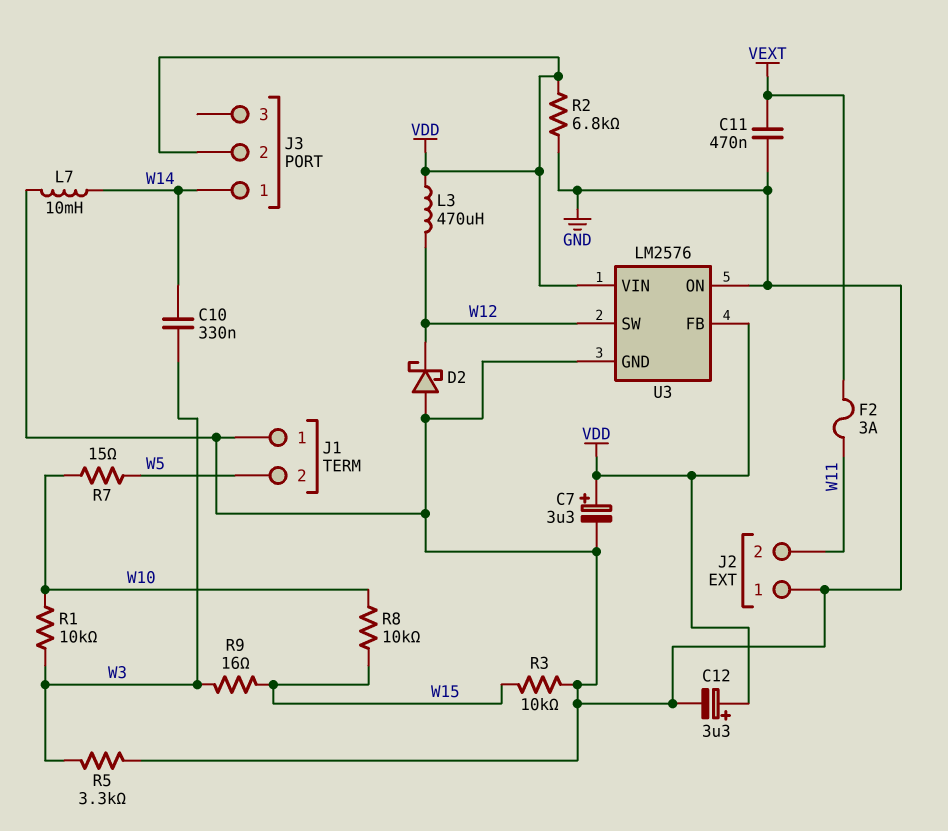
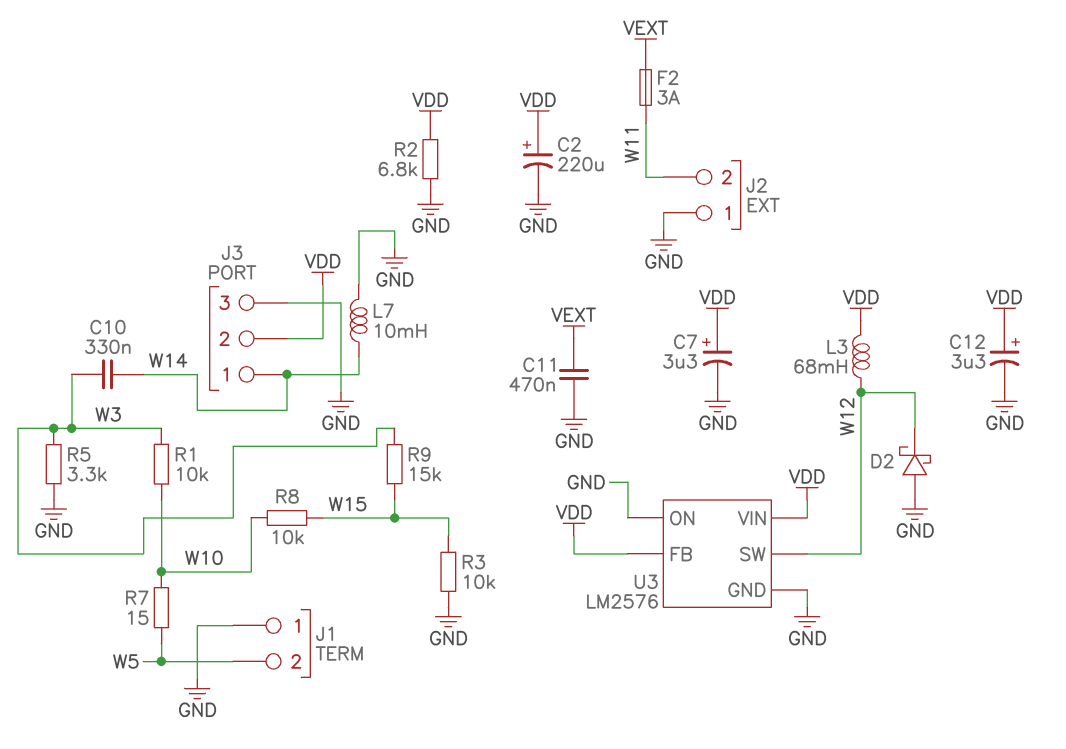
C2: none -> 220uF (plus VDD, minus GND)
J3 pin 3: none -> GND
L3: 470uH (VDD, W12) -> 68mH (VDD, W12)
R9: 16 (W3, W15) -> 15k (W3, W15)

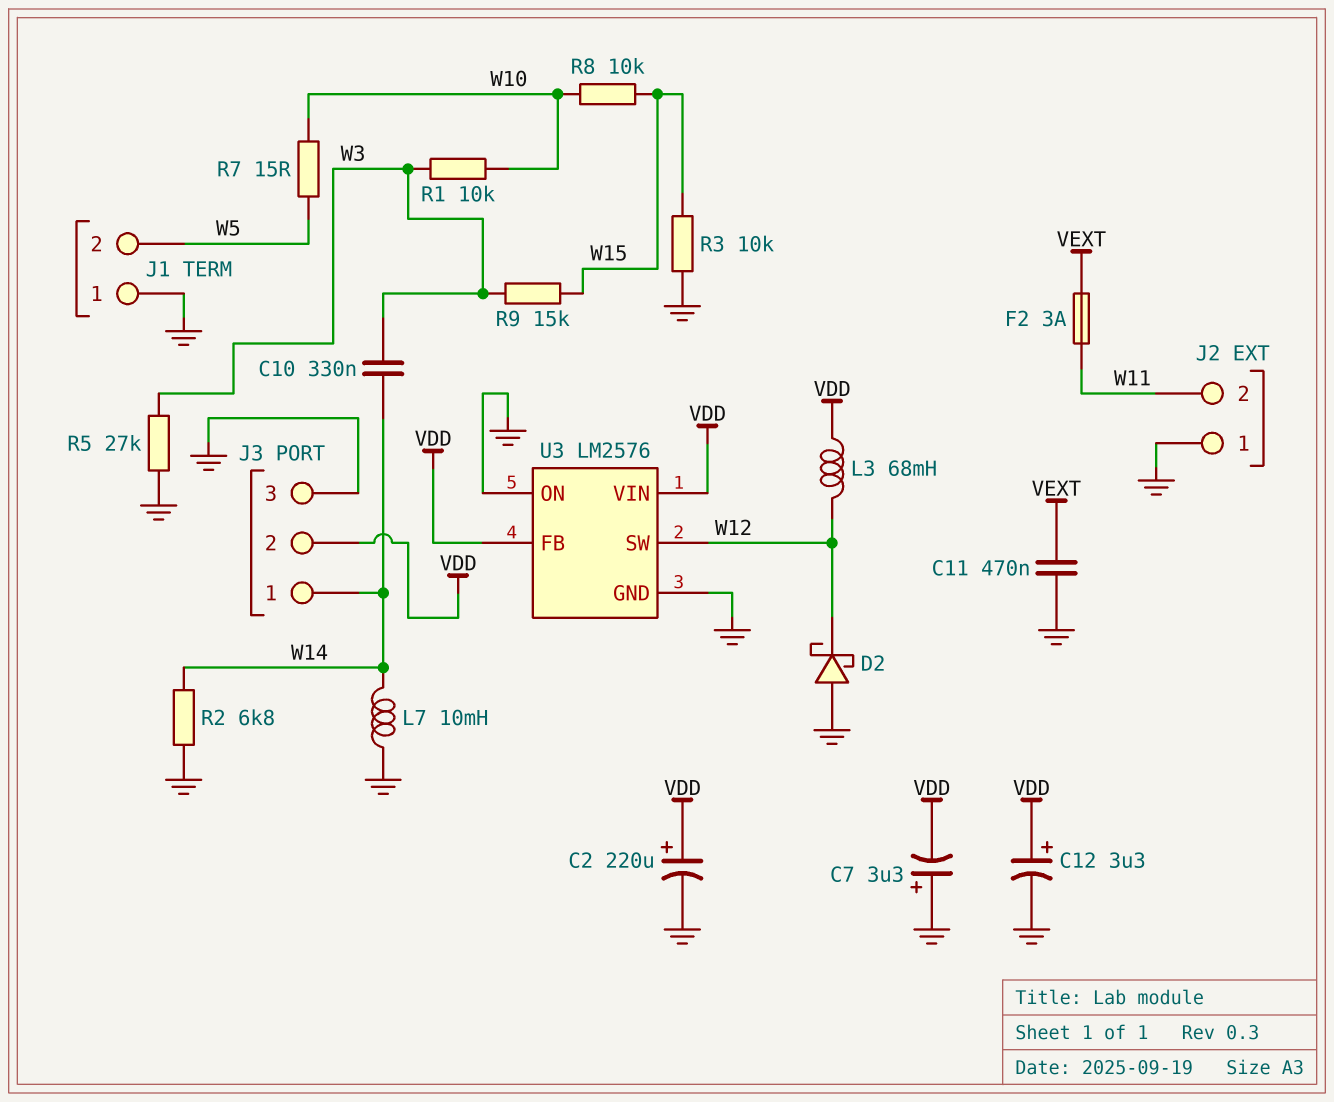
C7: 3.3uF (plus VDD, minus GND) -> 3.3uF (plus GND, minus VDD)
R2: 6.8k (GND, VDD) -> 6.8k (GND, W14)
R5: 3.3k (GND, W3) -> 27k (GND, W3)

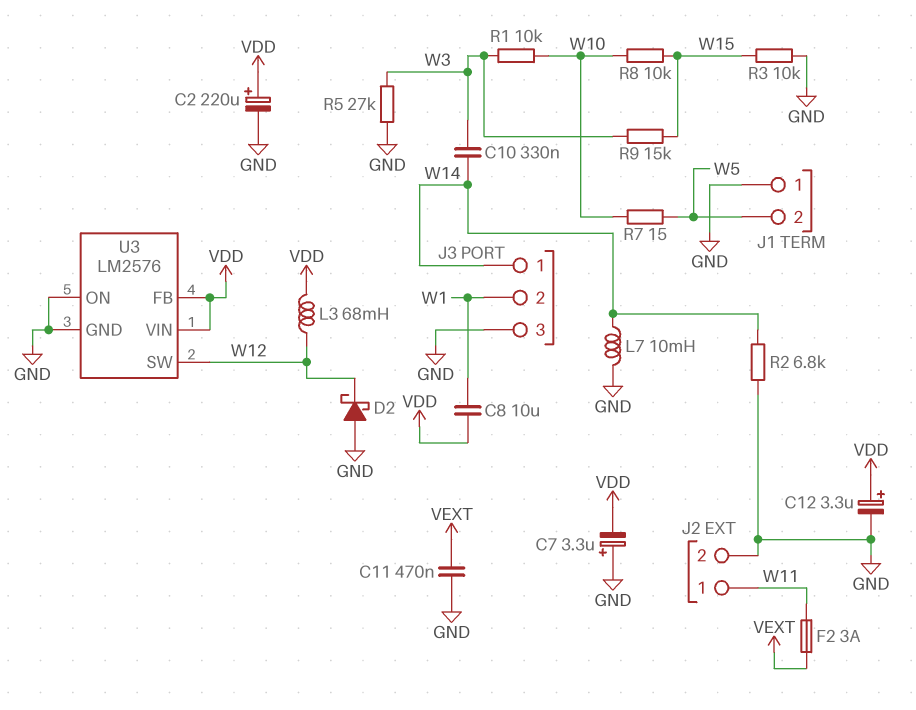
C8: none -> 10uF (VDD, W1)
J2 pin 1: GND -> W11
J2 pin 2: W11 -> GND
J3 pin 2: VDD -> W1

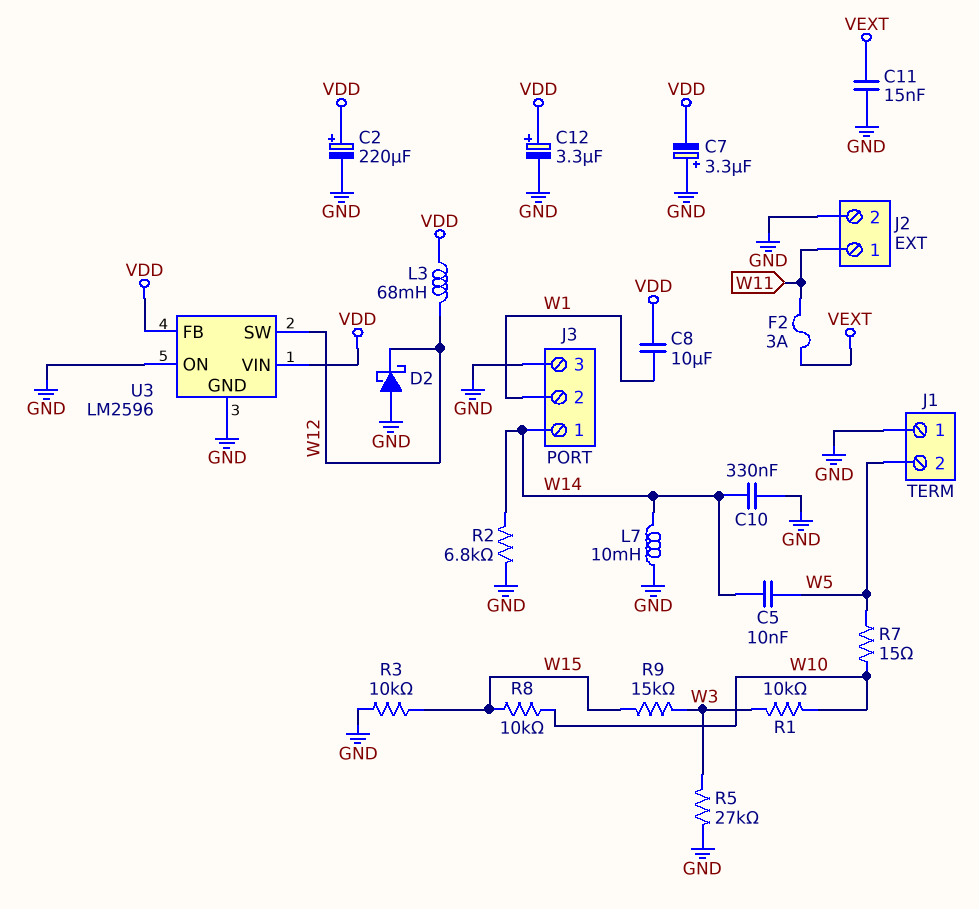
C5: none -> 10nF (W5, W14)
C10: 330nF (W3, W14) -> 330nF (GND, W14)
C11: 470nF (GND, VEXT) -> 15nF (GND, VEXT)
U3: LM2576 -> LM2596

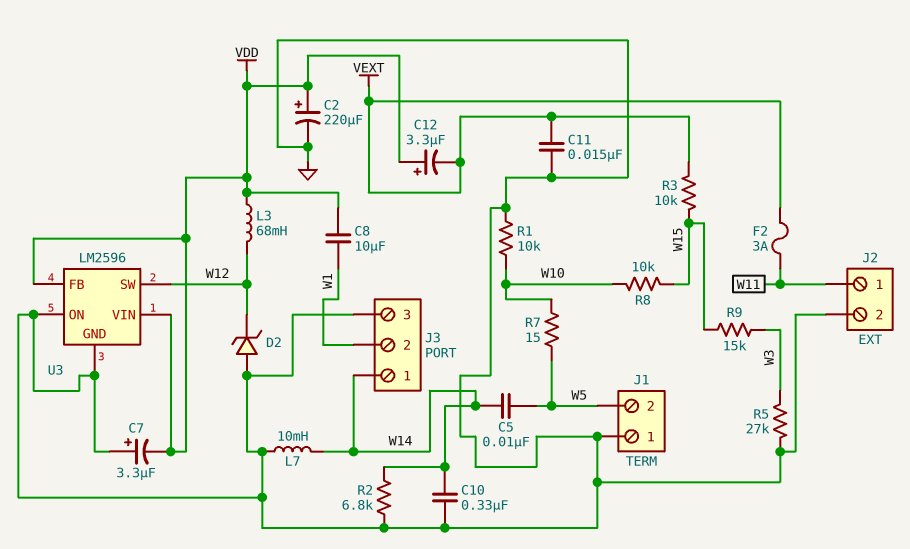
C12: 3.3uF (plus VDD, minus GND) -> 3.3uF (plus VDD, minus VEXT)
D2: schottky (A GND, K W12) -> zener (A GND, K W12)
R1: 10k (W3, W10) -> 10k (GND, W10)
R3: 10k (GND, W15) -> 10k (VEXT, W15)

